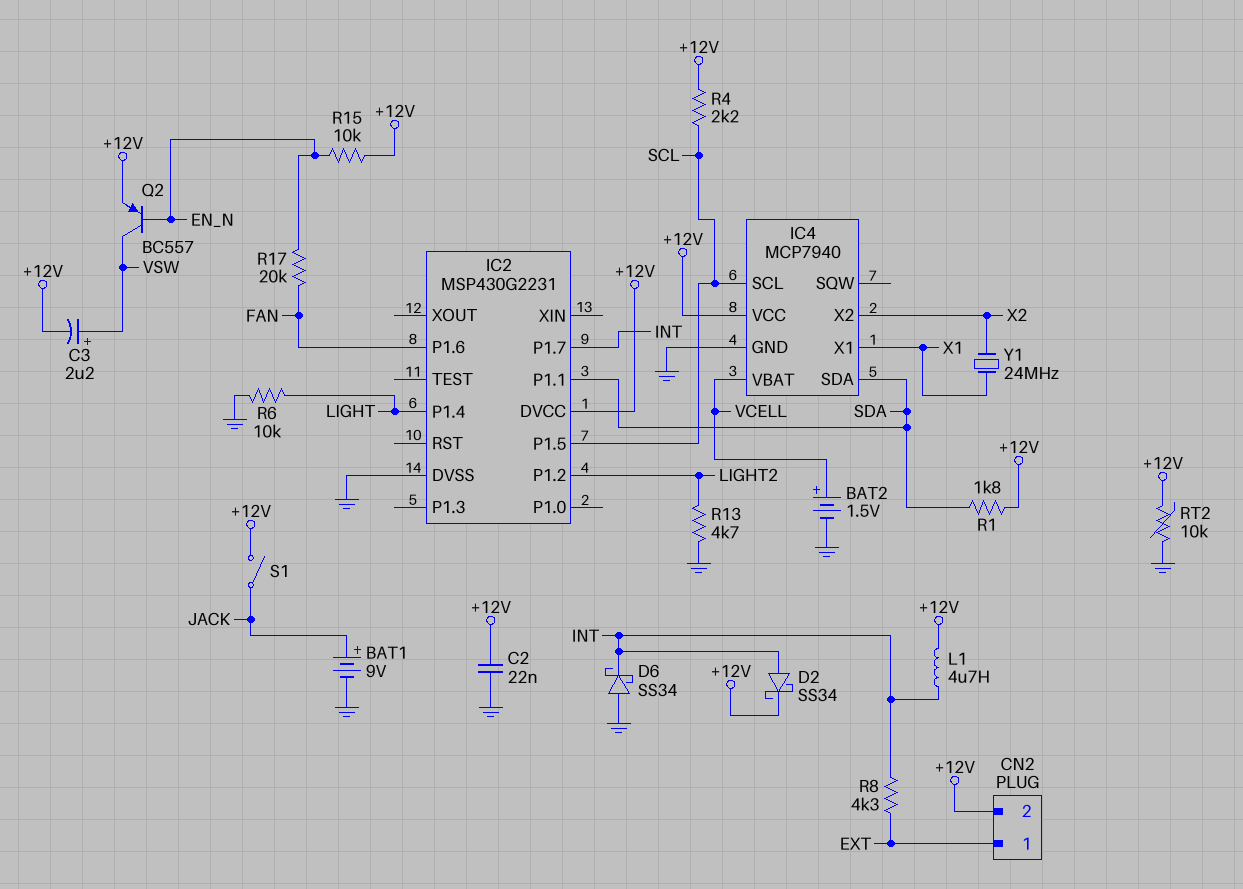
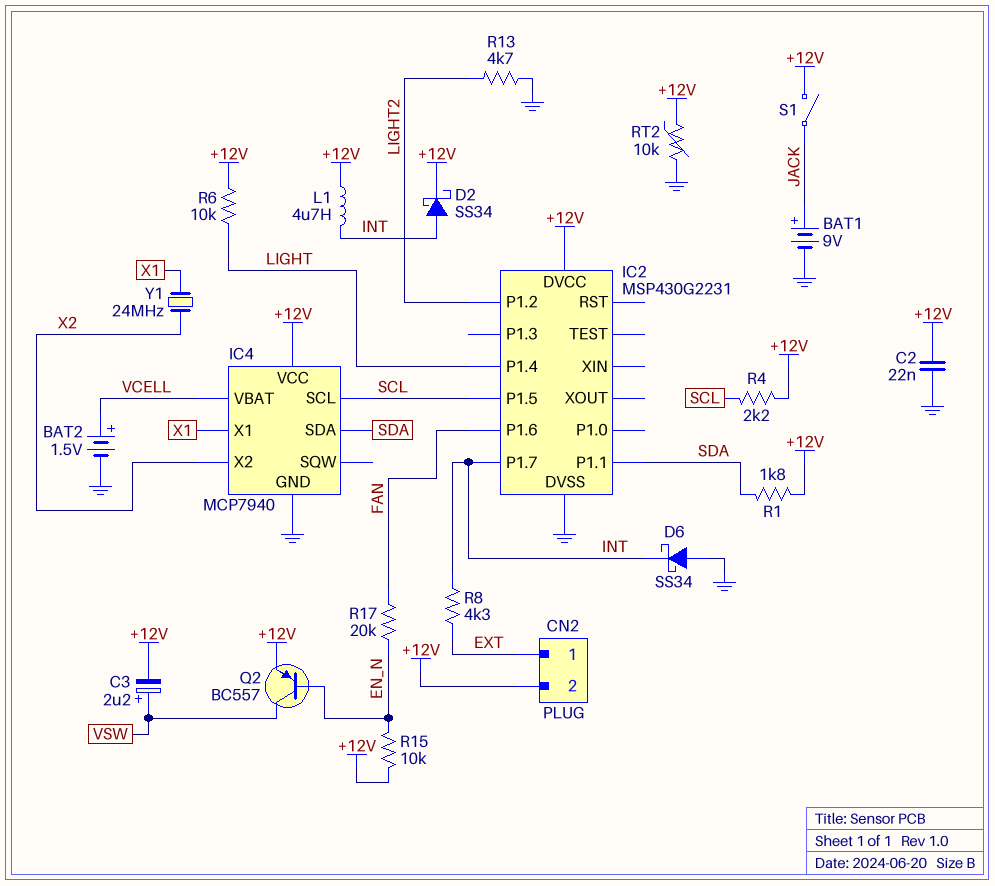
R6: 10k (GND, LIGHT) -> 10k (+12V, LIGHT)

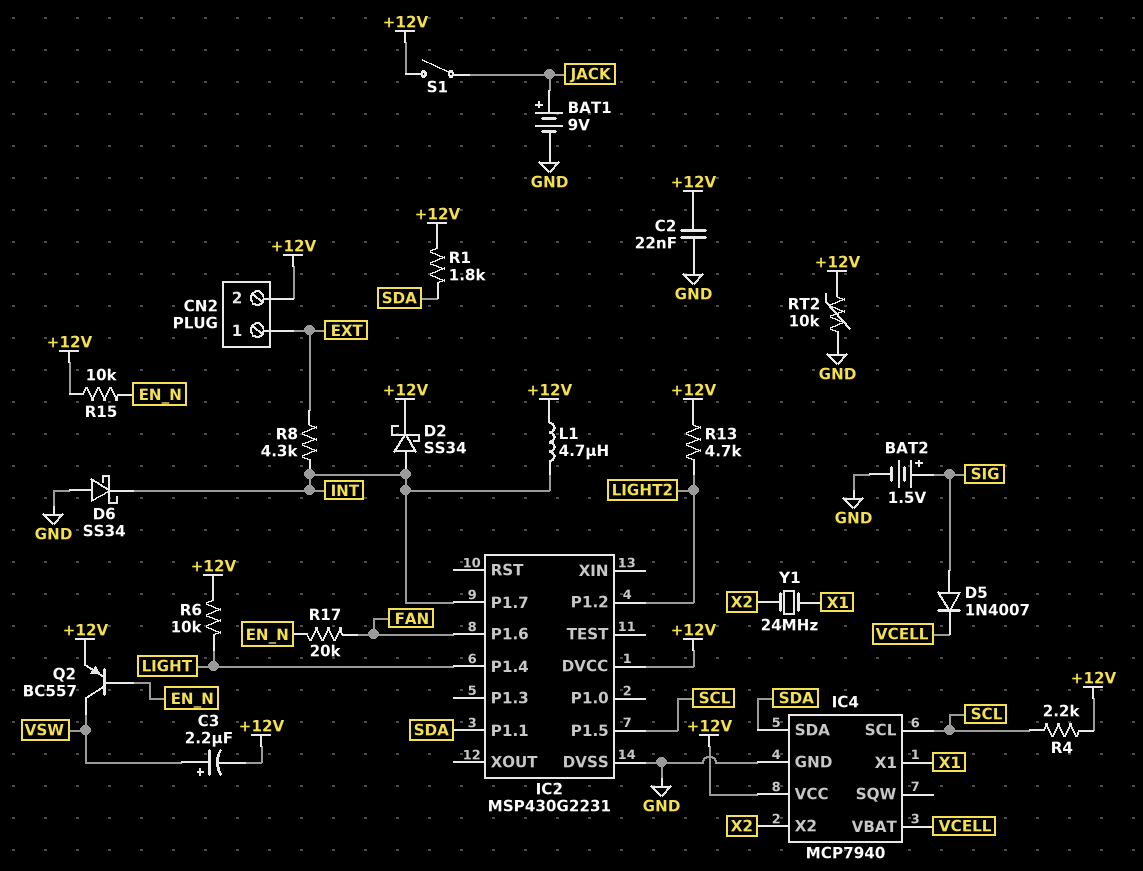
BAT2: 1.5V (plus VCELL, minus GND) -> 1.5V (plus SIG, minus GND)
D5: none -> diode 1N4007 (A SIG, K VCELL)
R13: 4.7k (GND, LIGHT2) -> 4.7k (+12V, LIGHT2)

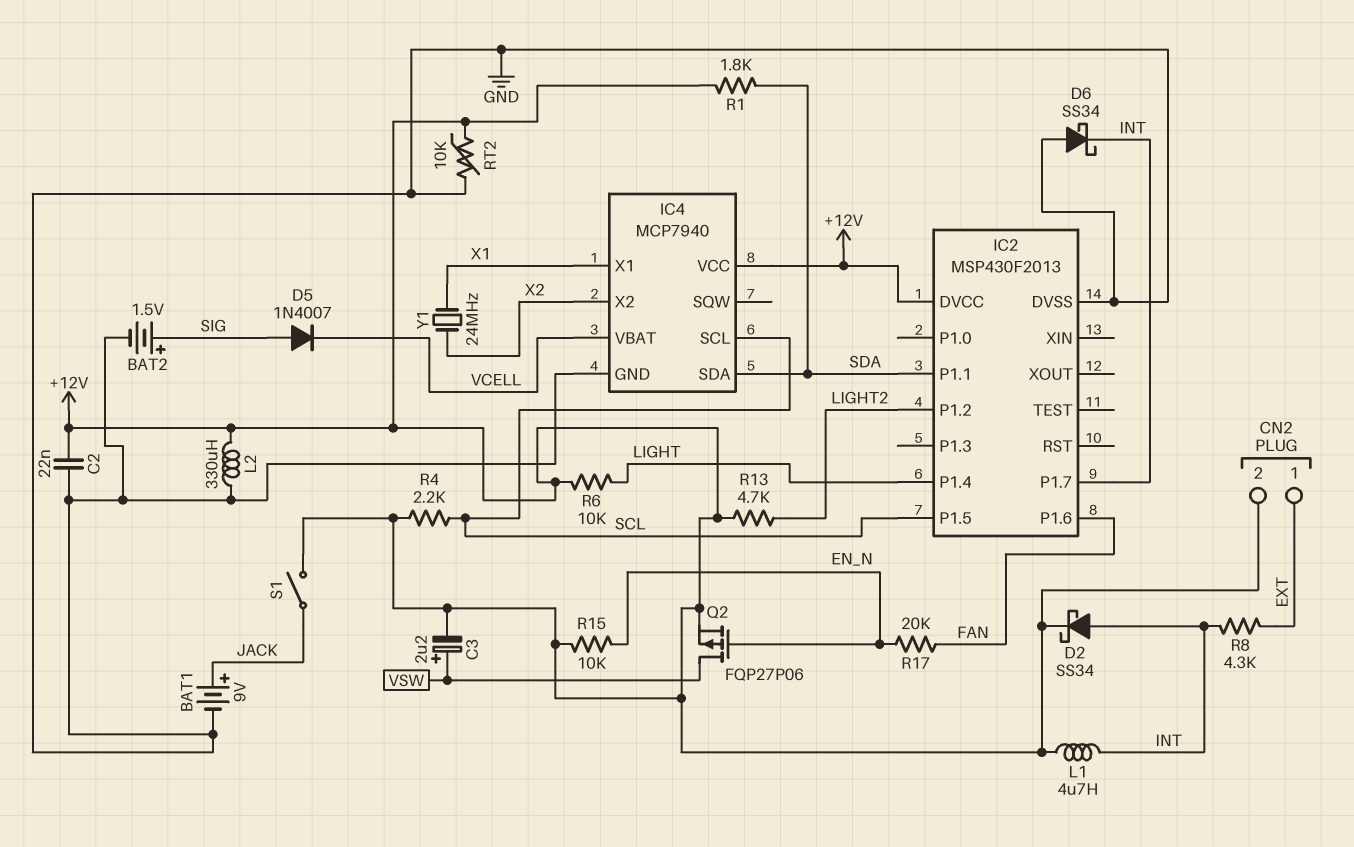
IC2: MSP430G2231 -> MSP430F2013
L2: none -> 330uH (+12V, GND)
Q2: PNP BC557 (B EN_N, C VSW, E +12V) -> PMOS FQP27P06 (G EN_N, D VSW, S +12V)

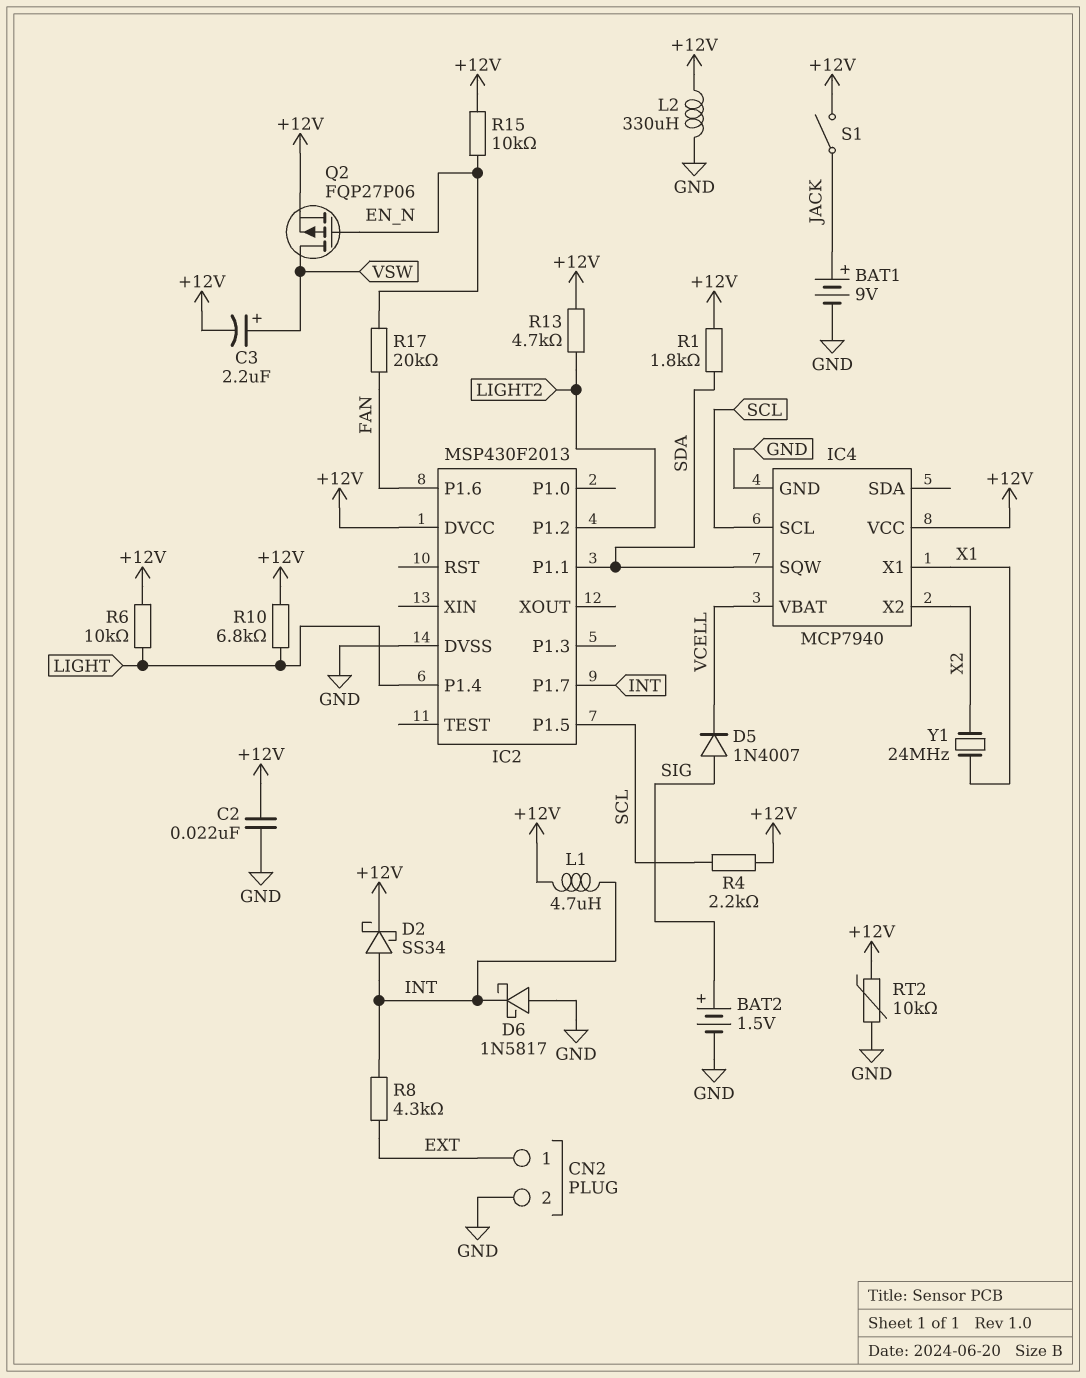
CN2 pin 2: +12V -> GND
D6: schottky SS34 (A GND, K INT) -> schottky 1N5817 (A GND, K INT)
IC4 pin SDA: SDA -> none
IC4 pin SQW: none -> SDA
R10: none -> 6.8k (+12V, LIGHT)

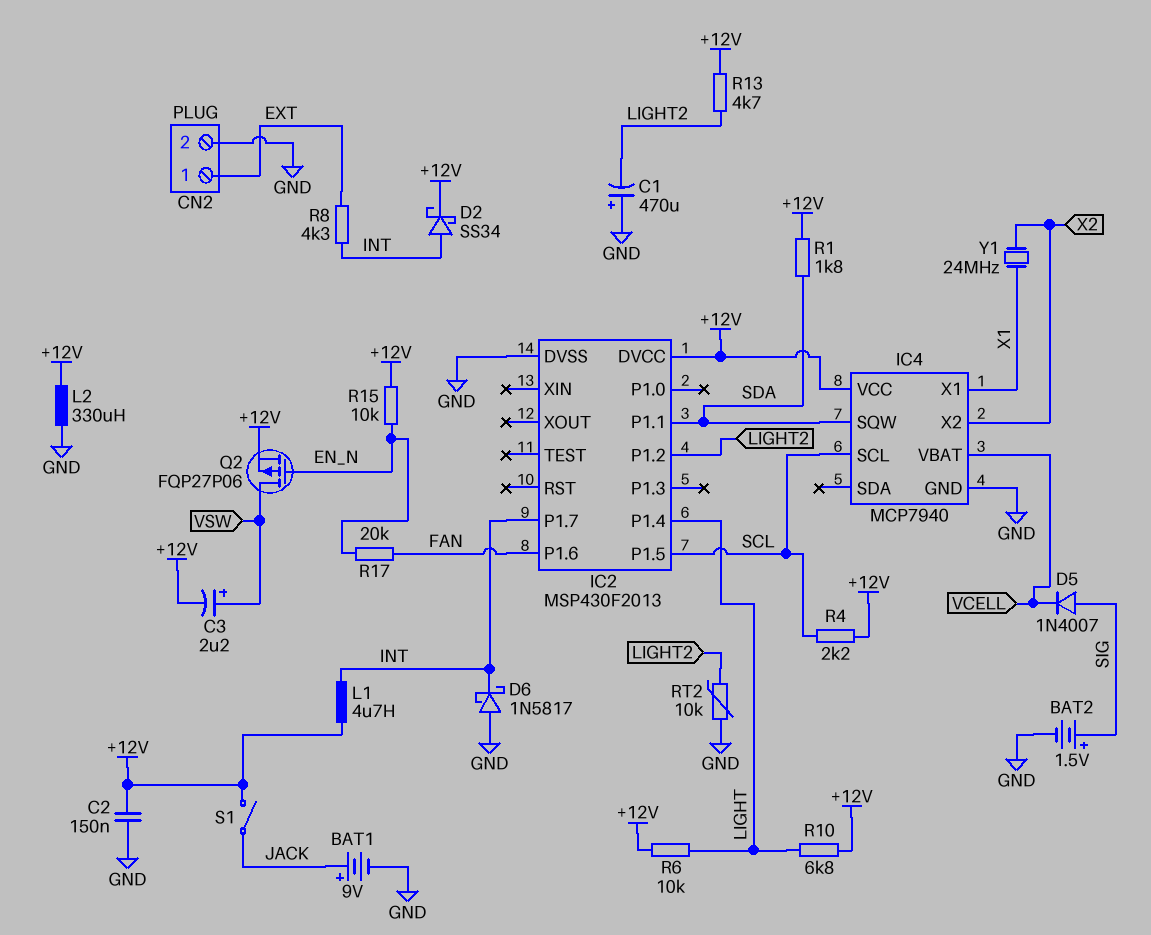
C1: none -> 470uF (plus GND, minus LIGHT2)
C2: 22nF (+12V, GND) -> 150nF (+12V, GND)
RT2: 10k (+12V, GND) -> 10k (GND, LIGHT2)

